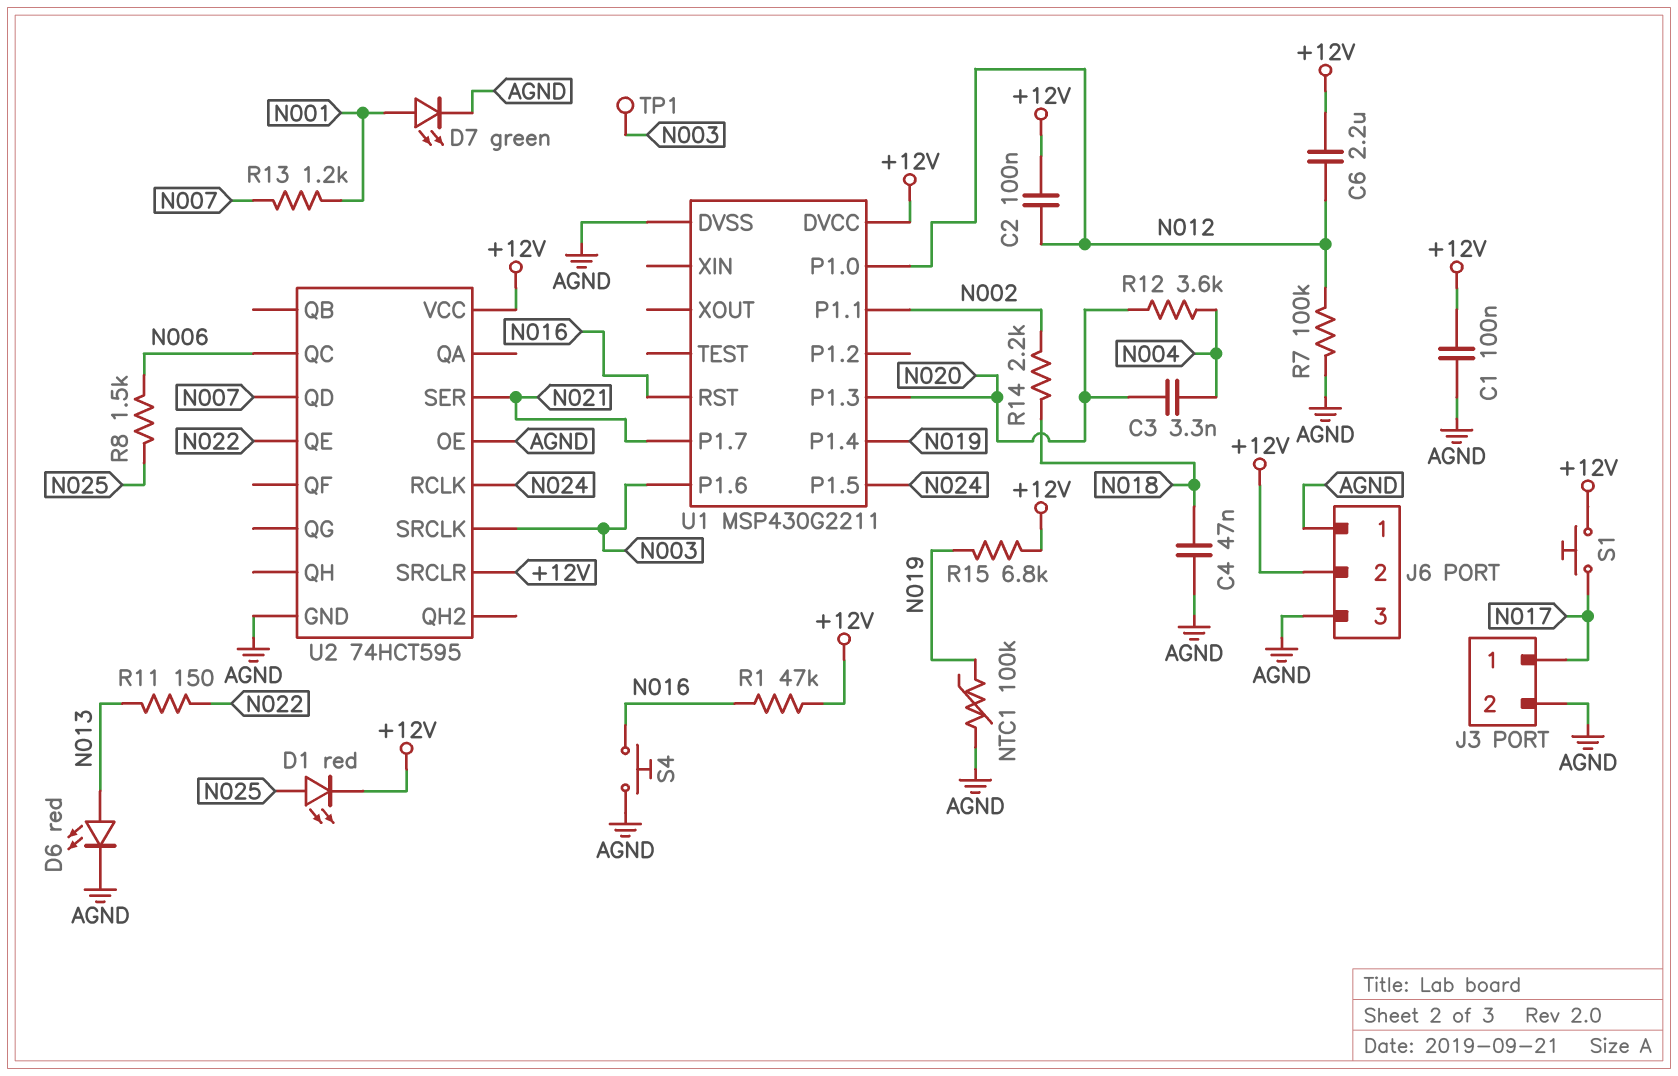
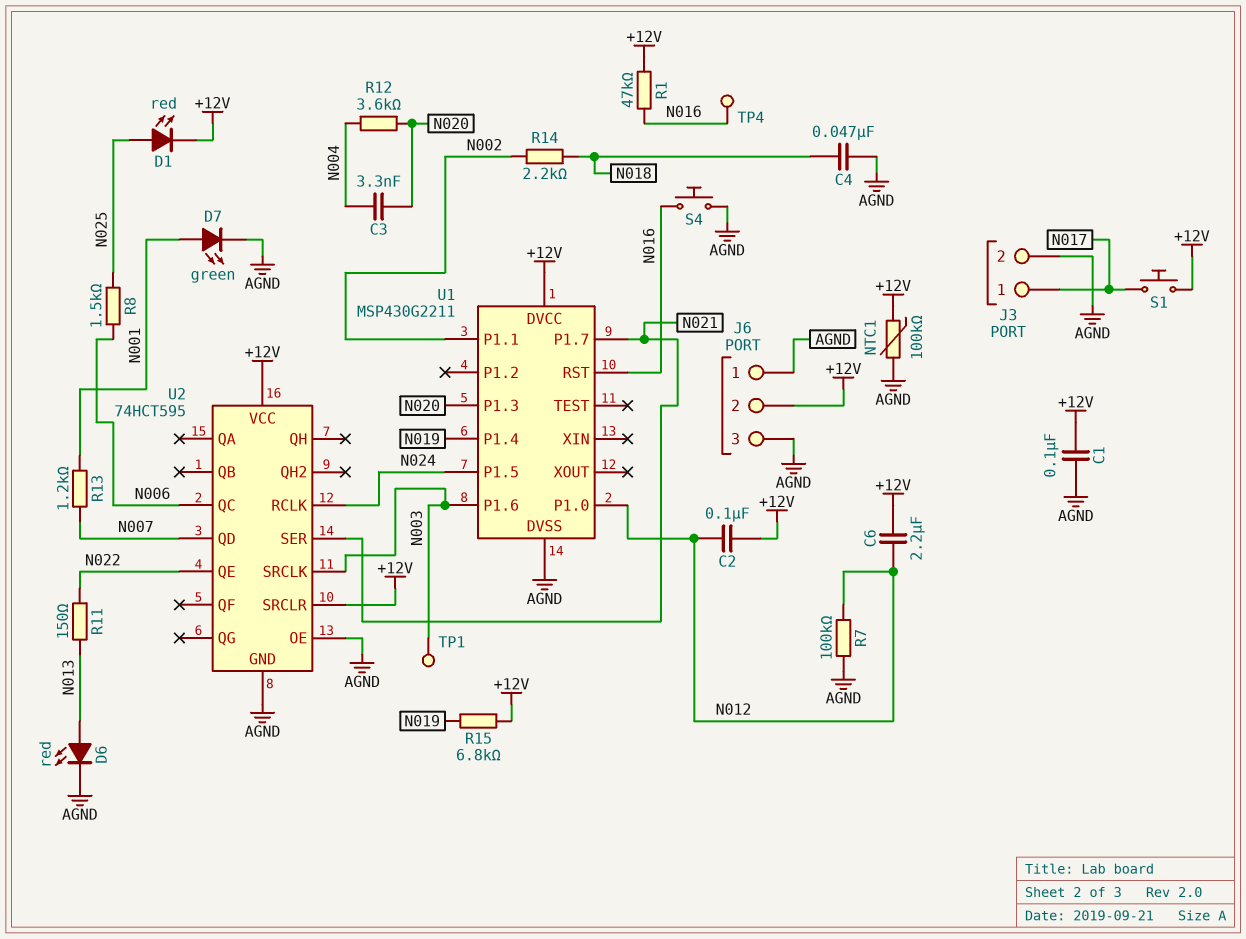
NTC1: 100k (AGND, N019) -> 100k (+12V, AGND)
TP4: none -> test point (N016)

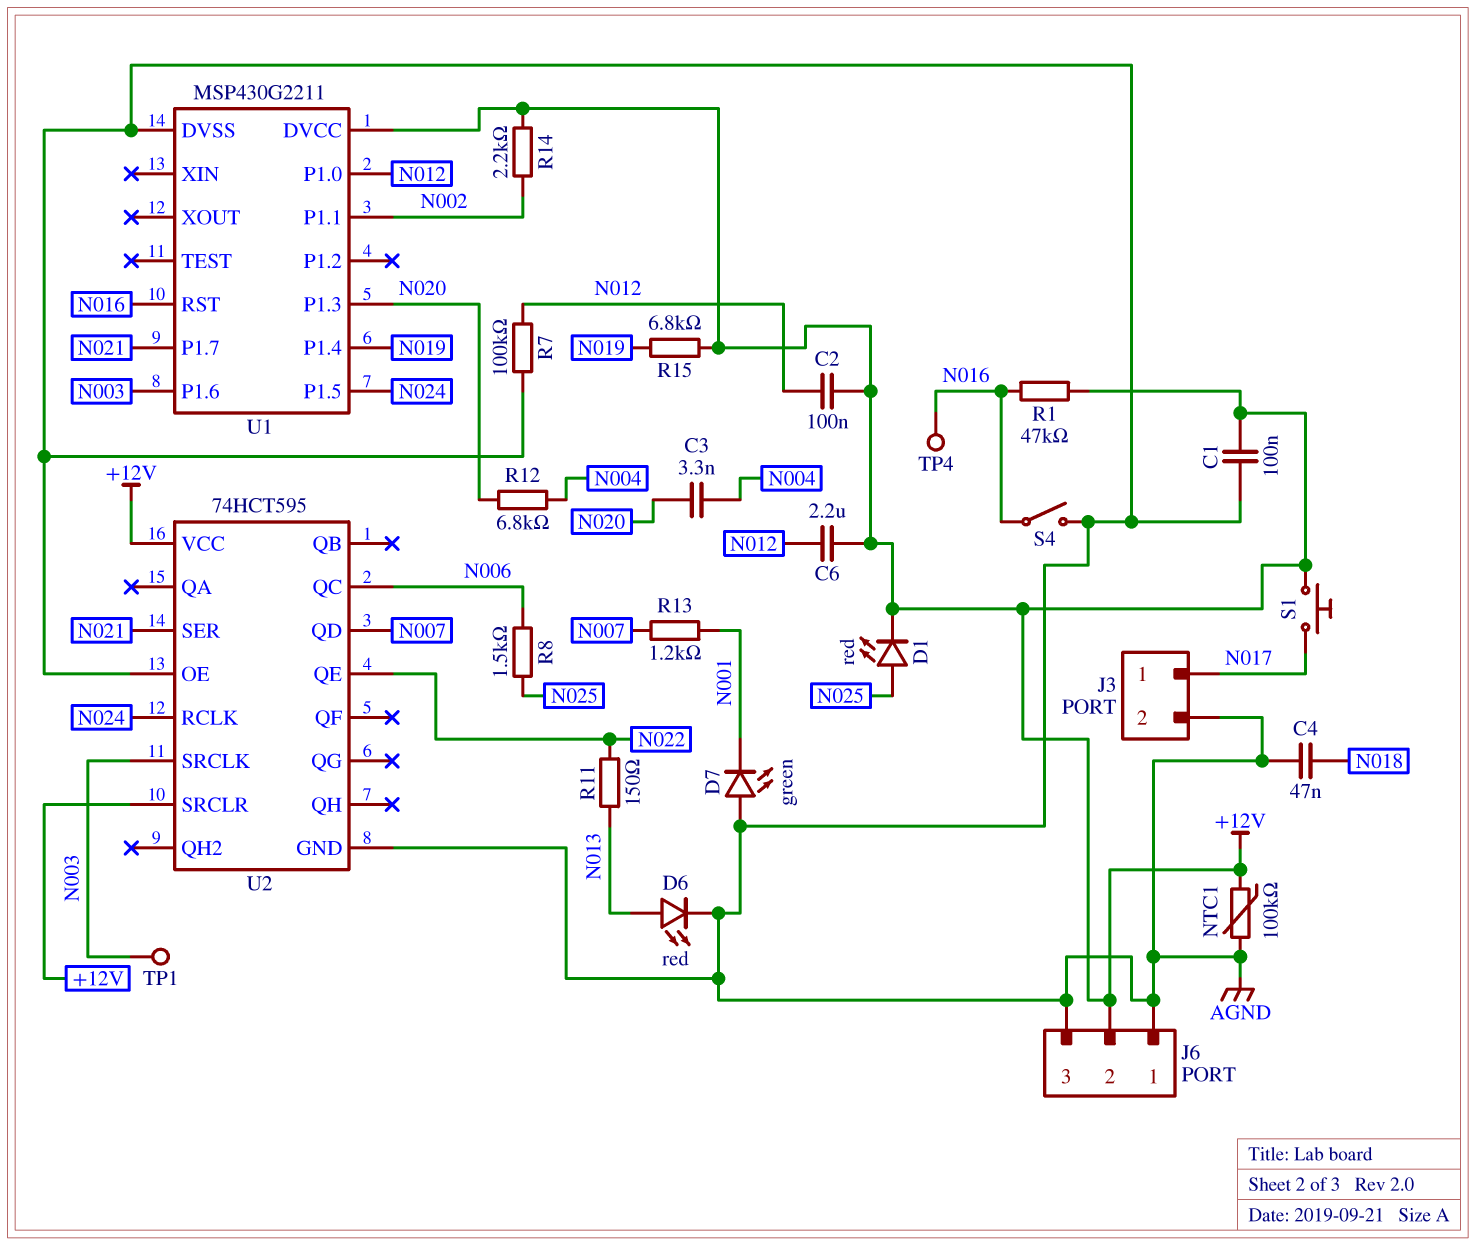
D7: LED green (A N001, K AGND) -> LED green (A AGND, K N001)
R12: 3.6k (N004, N020) -> 6.8k (N004, N020)
R14: 2.2k (N002, N018) -> 2.2k (+12V, N002)
S4: button (AGND, N016) -> switch (AGND, N016)

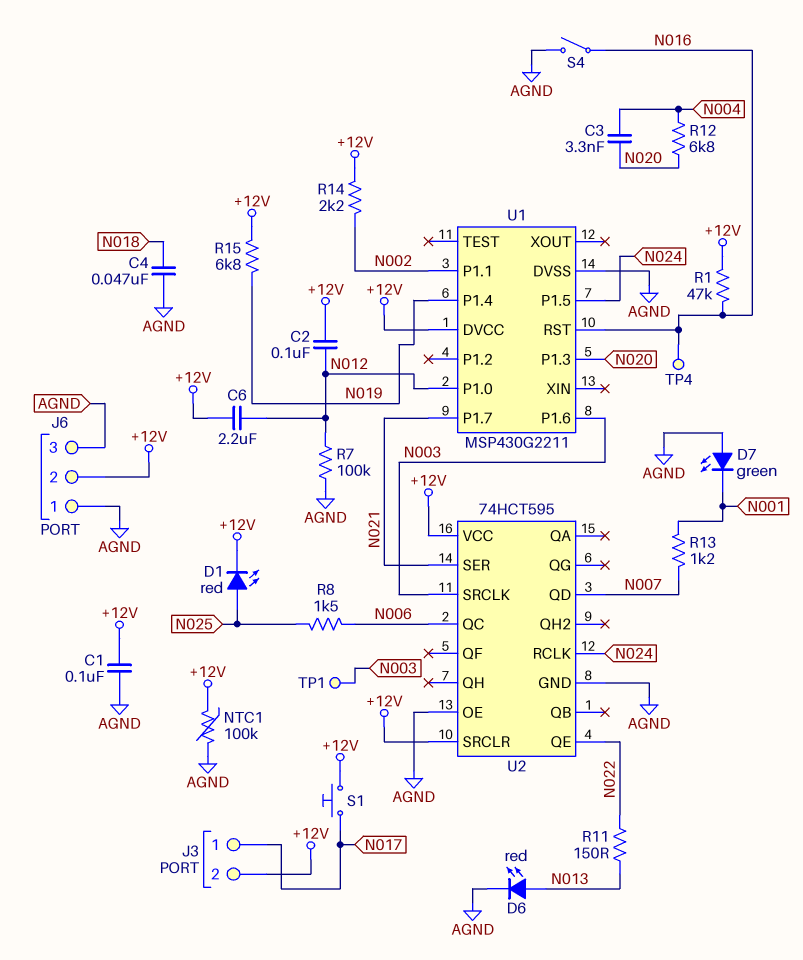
J3 pin 2: AGND -> +12V

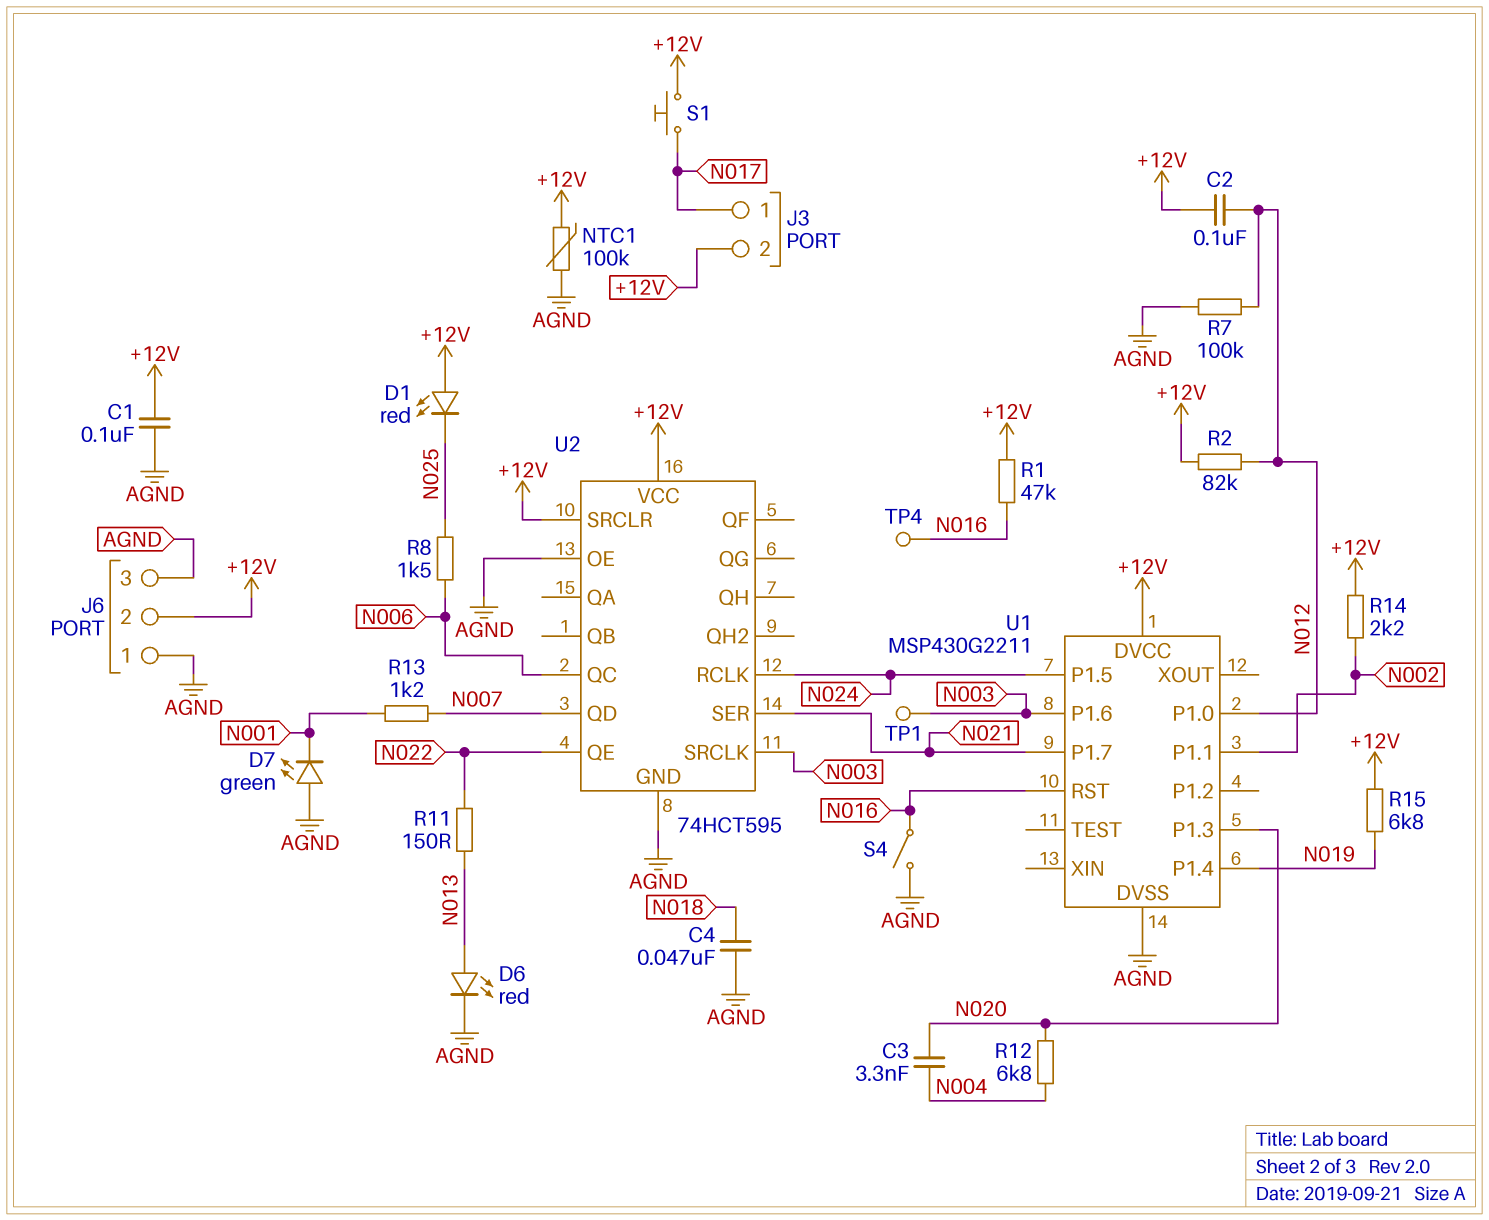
C6: 2.2uF (+12V, N012) -> none
D1: LED red (A N025, K +12V) -> LED red (A +12V, K N025)
R2: none -> 82k (+12V, N012)

